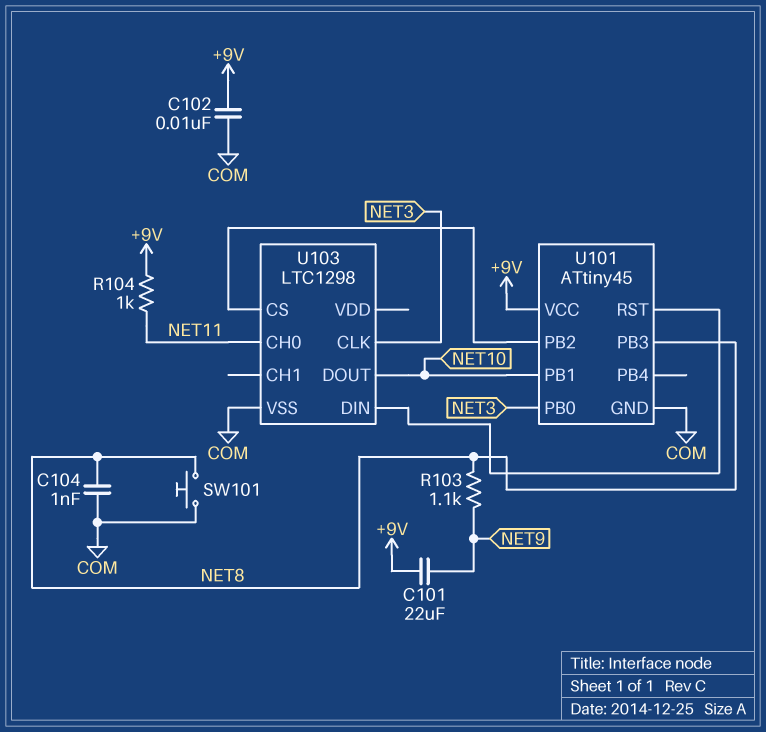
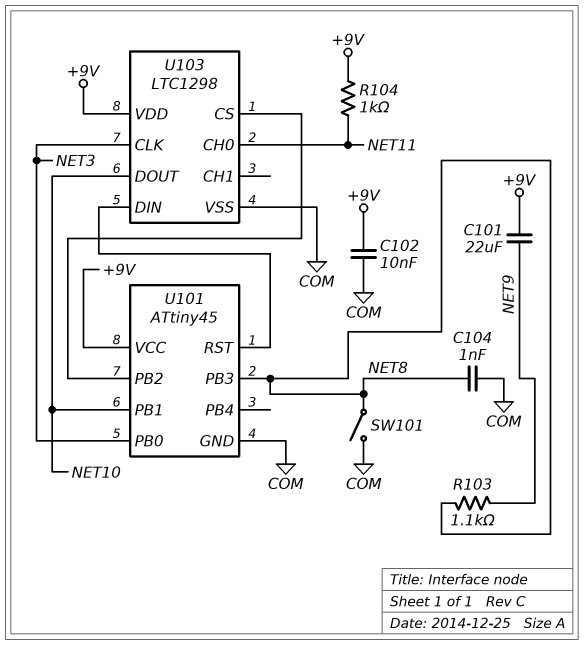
SW101: button (COM, NET8) -> switch (COM, NET8)
U103 pin VDD: none -> +9V

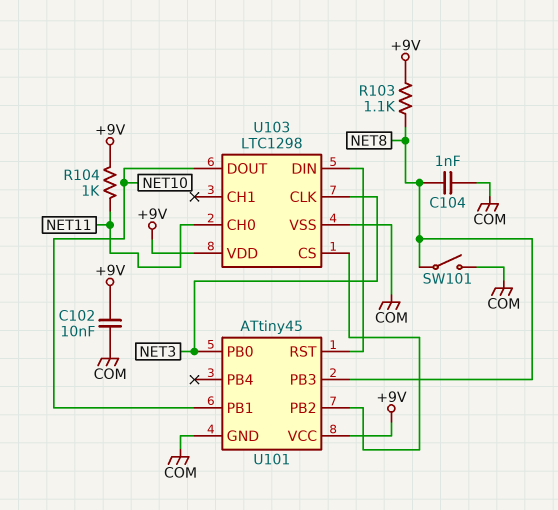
C101: 22uF (+9V, NET9) -> none
R103: 1.1k (NET8, NET9) -> 1.1k (+9V, NET8)

